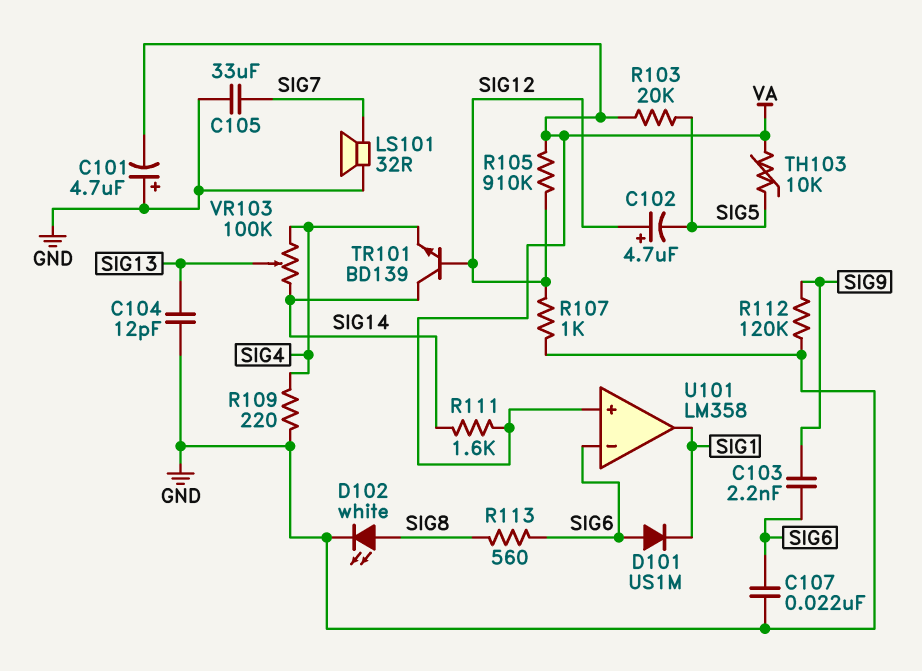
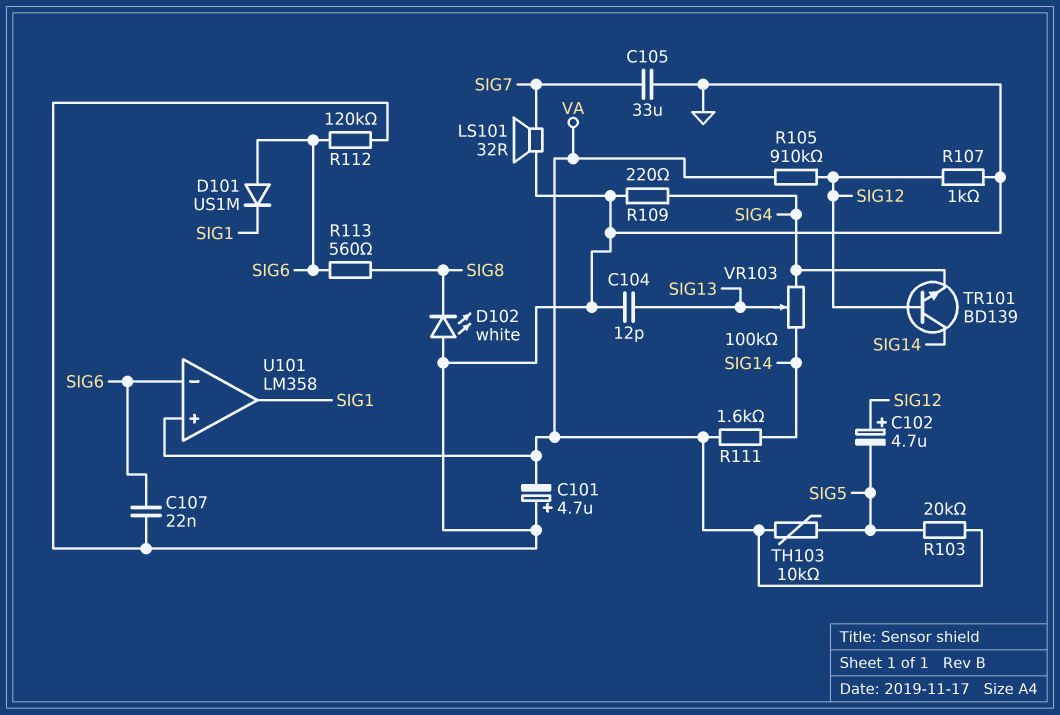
C103: 2.2nF (SIG6, SIG9) -> none
D102: LED white (A SIG8, K GND) -> LED white (A GND, K SIG8)
R112: 120k (GND, SIG9) -> 120k (GND, SIG6)

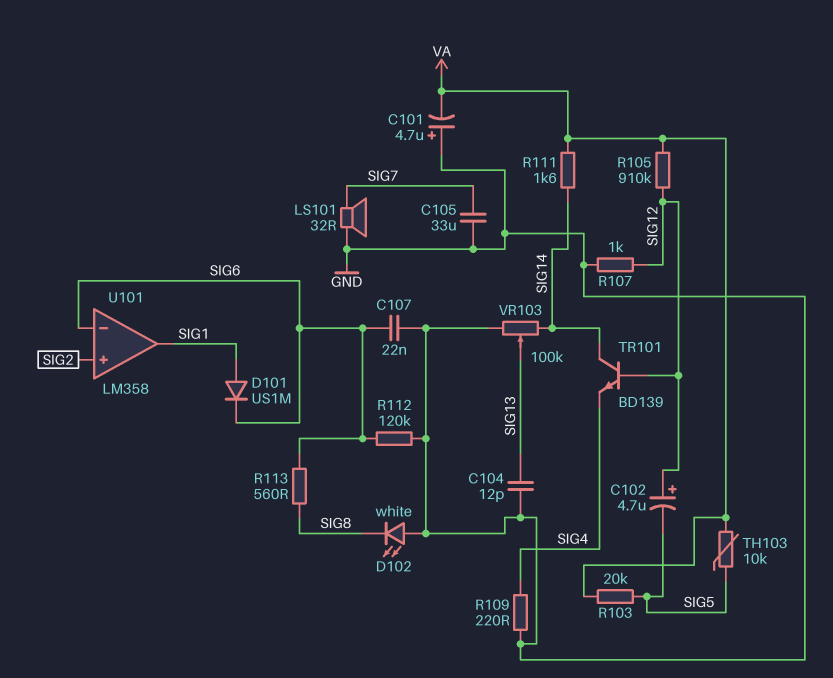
D101: diode US1M (A SIG6, K SIG1) -> diode US1M (A SIG1, K SIG6)
U101 pin in+: VA -> SIG2
VR103: 100k (SIG4, SIG14, wiper SIG13) -> 100k (GND, SIG14, wiper SIG13)

